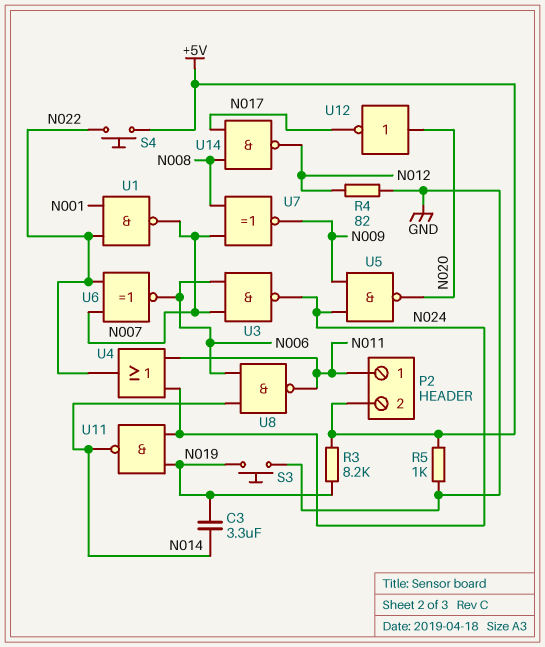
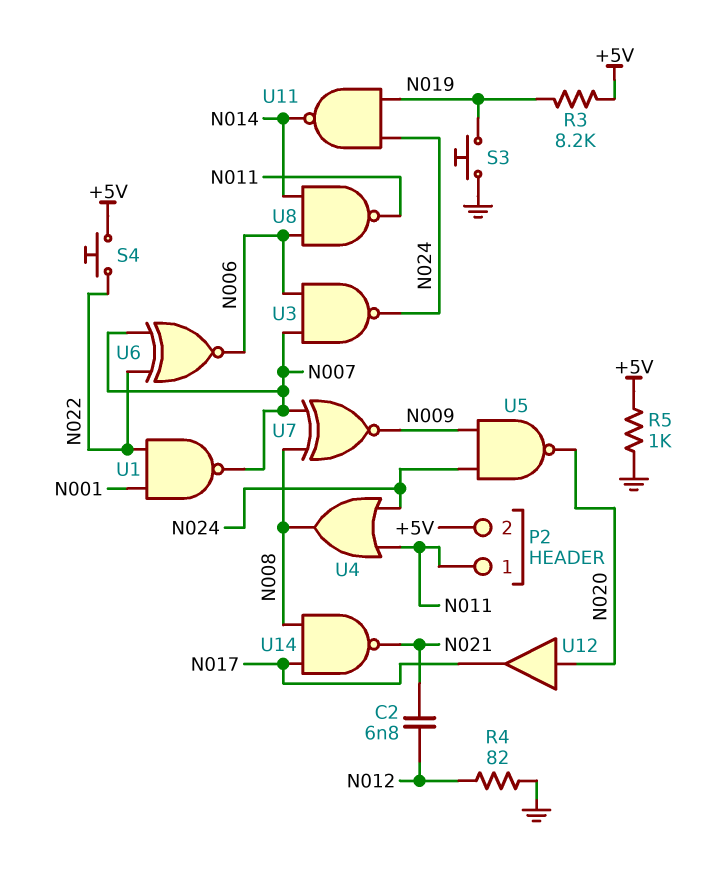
C2: none -> 6.8nF (N012, N021)
C3: 3.3uF (N014, N019) -> none
U4: OR (in N011, in N024, out N022) -> OR (in N011, in N024, out N008)
U12: NOT (in N020, out N017) -> buffer (in N020, out N017)
U14: NAND (in N008, in N017, out N012) -> NAND (in N008, in N017, out N021)

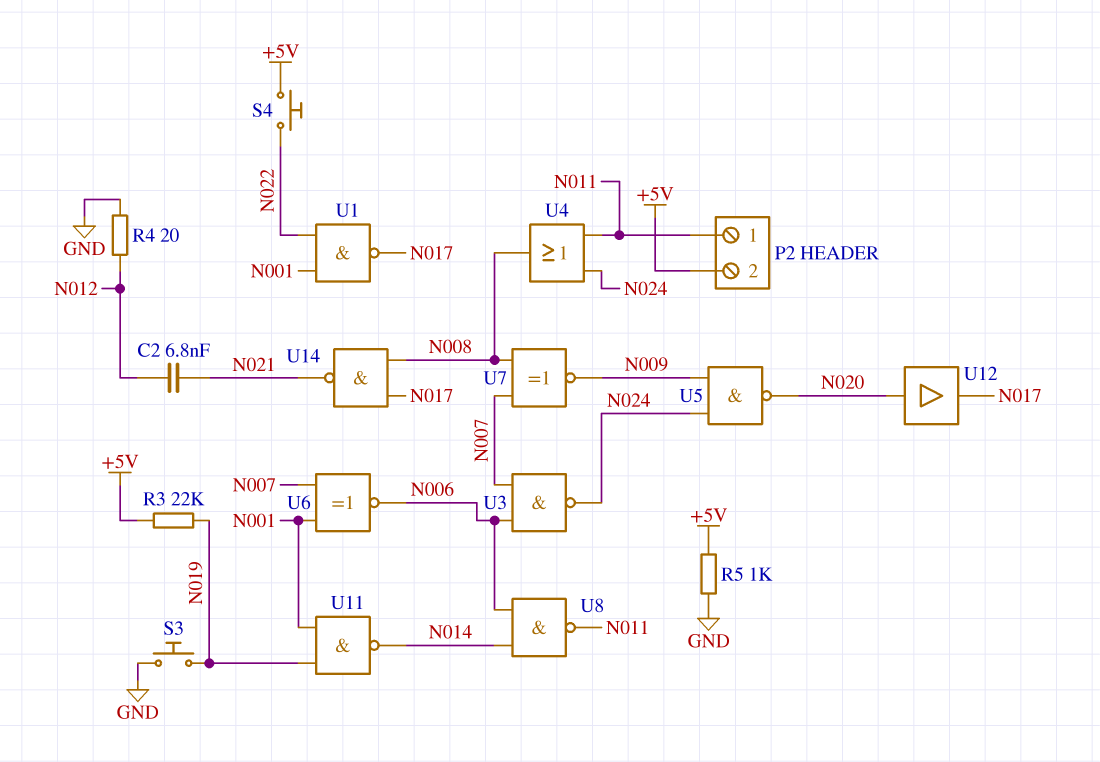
R3: 8.2k (+5V, N019) -> 22k (+5V, N019)
R4: 82 (GND, N012) -> 20 (GND, N012)
U1: NAND (in N001, in N022, out N007) -> NAND (in N001, in N022, out N017)
U6: XNOR (in N007, in N022, out N006) -> XNOR (in N001, in N007, out N006)
U11: NAND (in N019, in N024, out N014) -> NAND (in N001, in N019, out N014)

